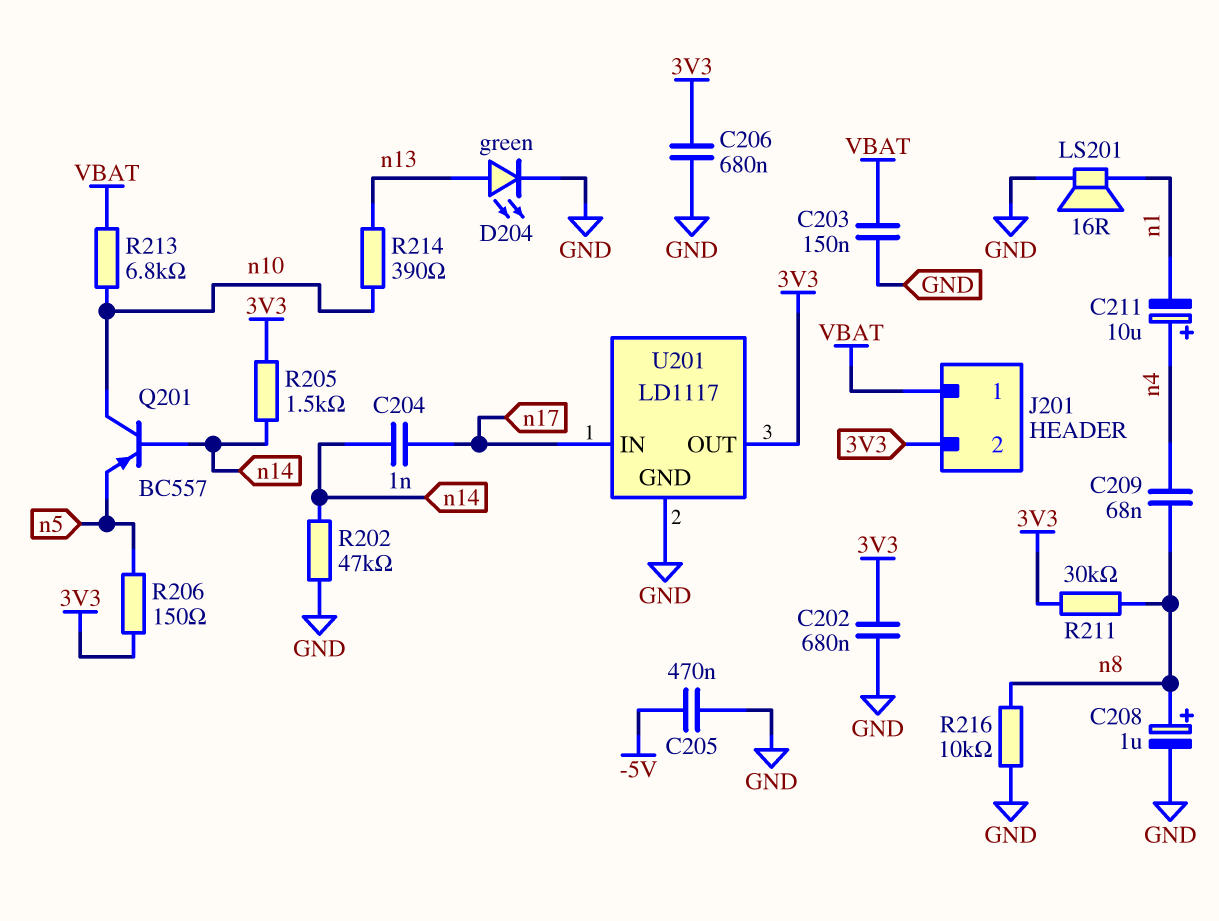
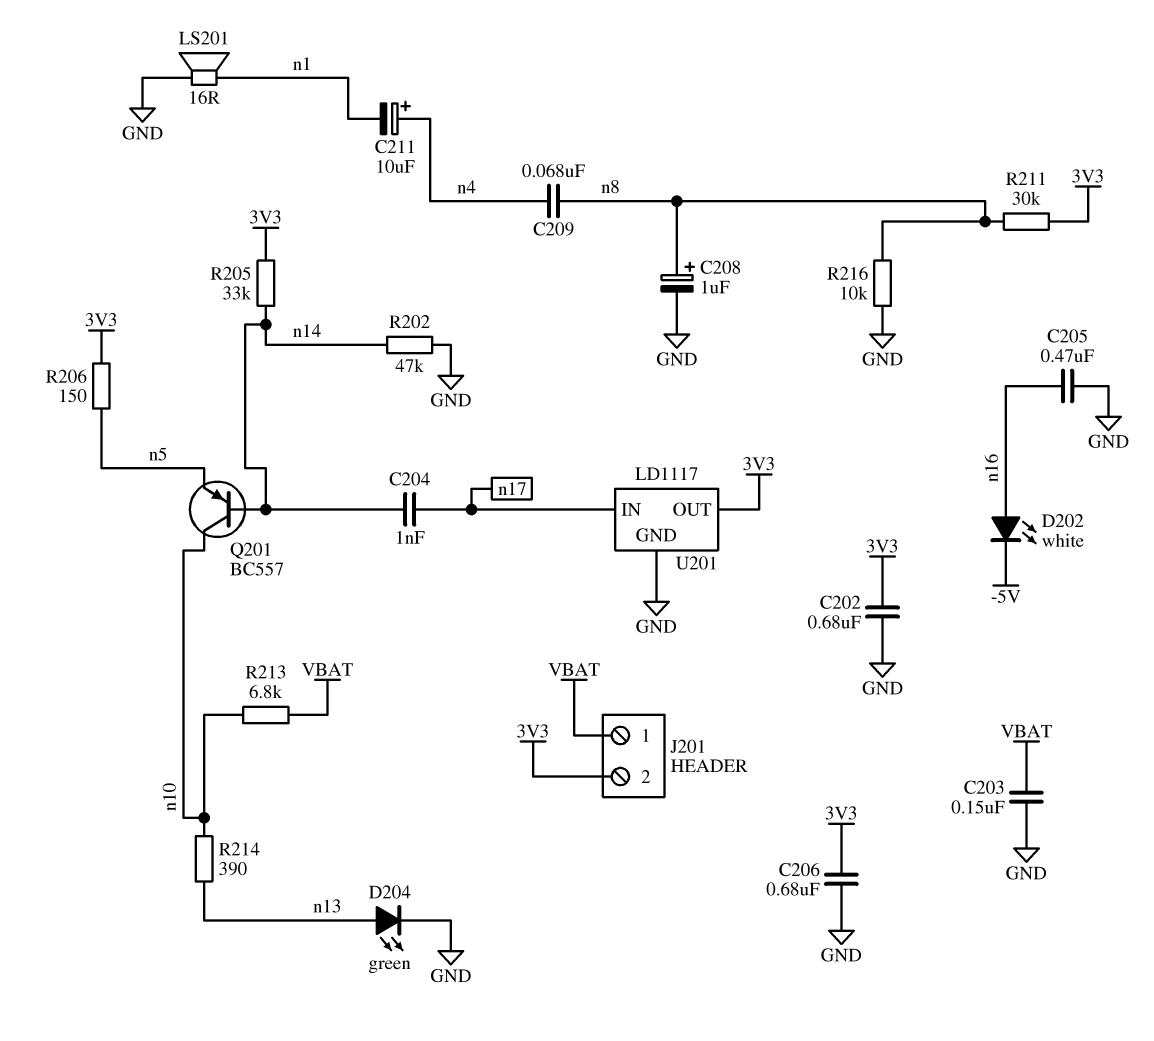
C205: 470nF (-5V, GND) -> 470nF (GND, n16)
D202: none -> LED white (A n16, K -5V)
R205: 1.5k (3V3, n14) -> 33k (3V3, n14)

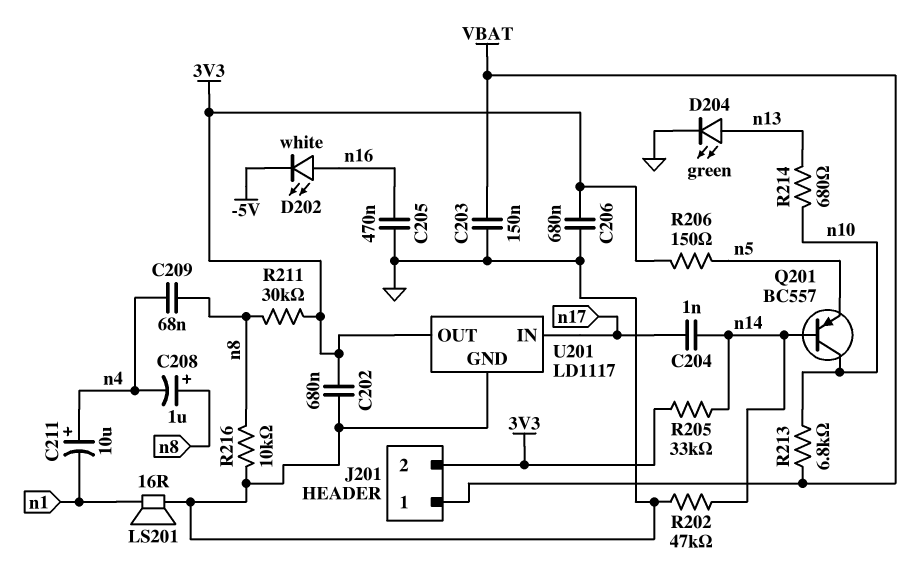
C208: 1uF (plus n8, minus GND) -> 1uF (plus n8, minus n4)
R214: 390 (n10, n13) -> 680 (n10, n13)

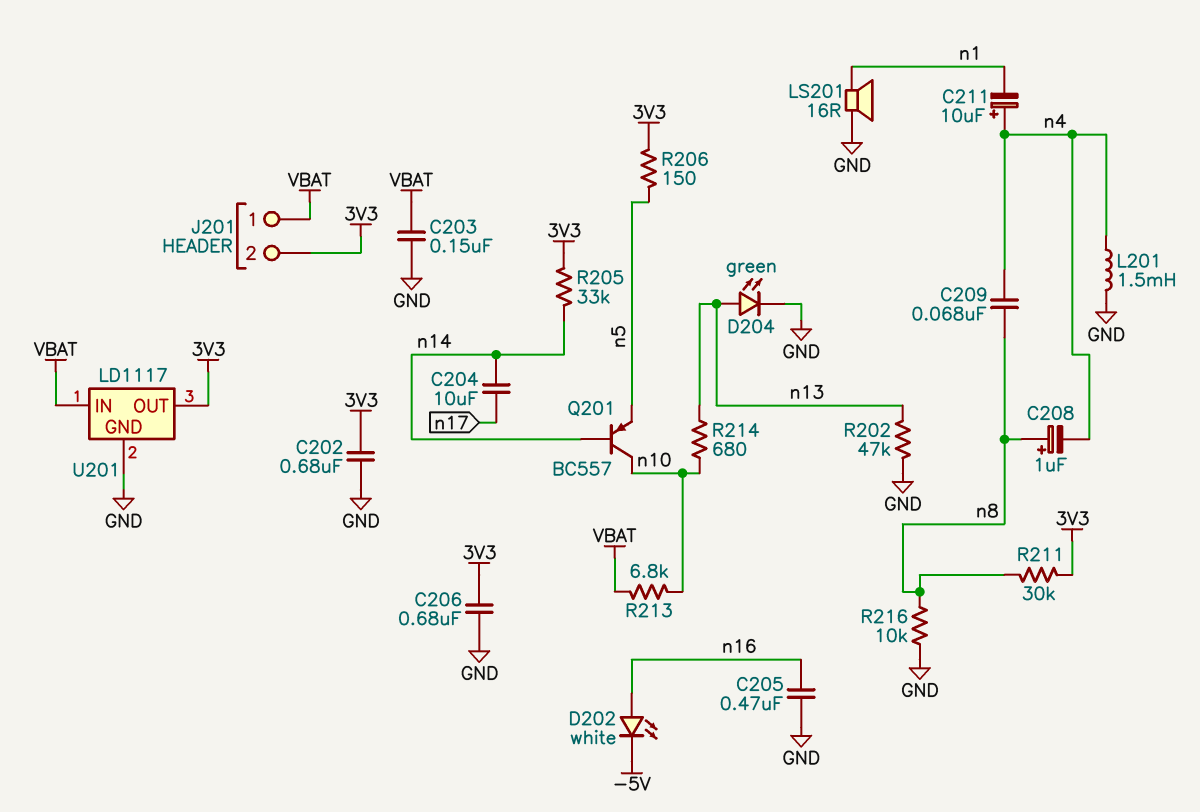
C204: 1nF (n14, n17) -> 10uF (n14, n17)
L201: none -> 1.5mH (GND, n4)
R202: 47k (GND, n14) -> 47k (GND, n13)
U201 pin IN: n17 -> VBAT

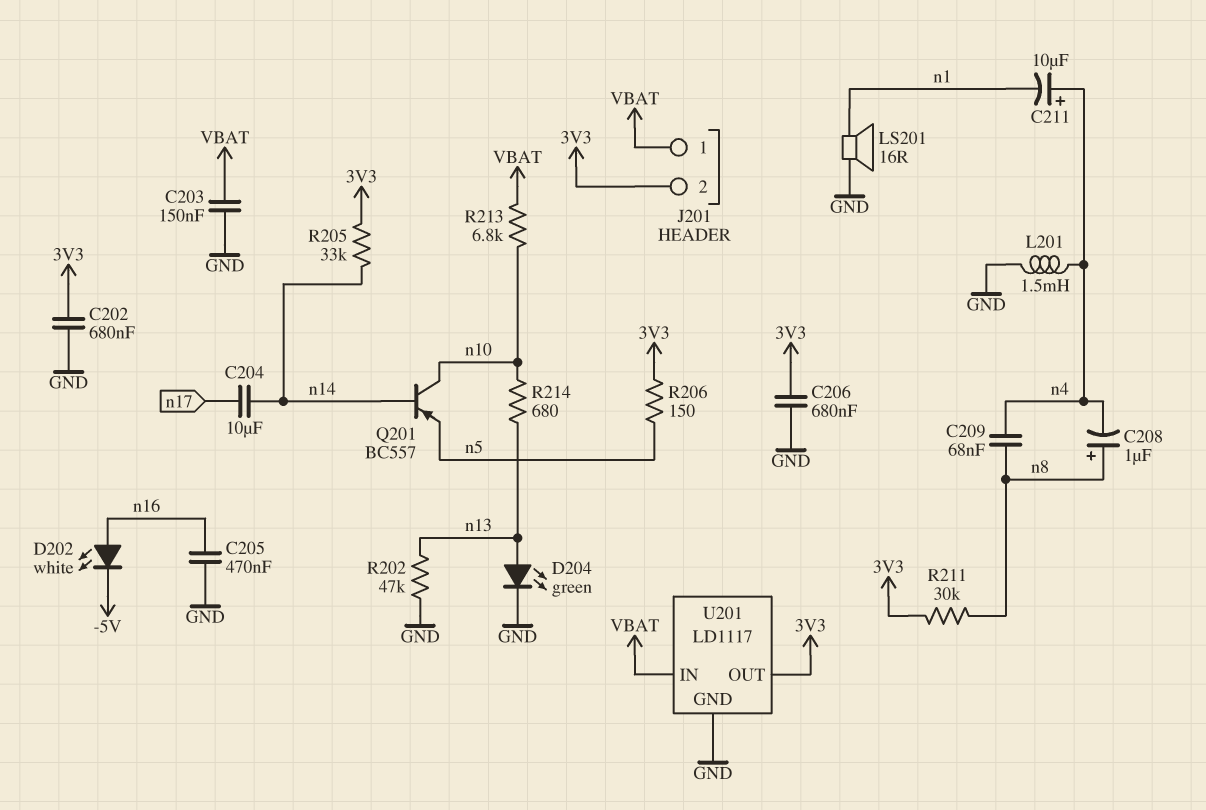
R216: 10k (GND, n8) -> none

